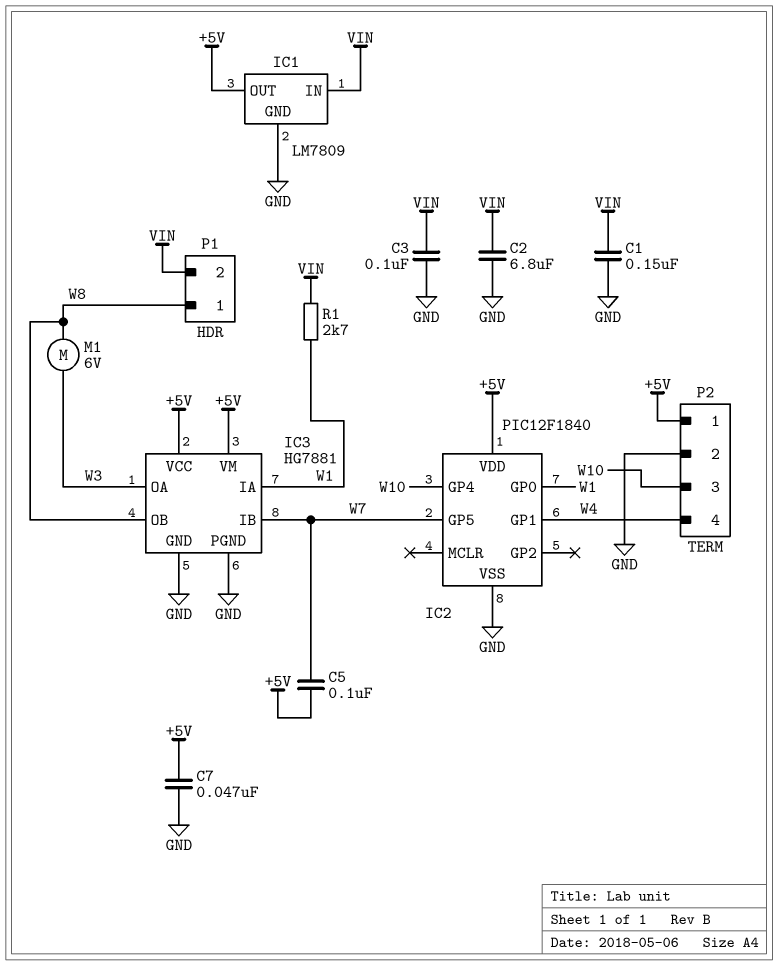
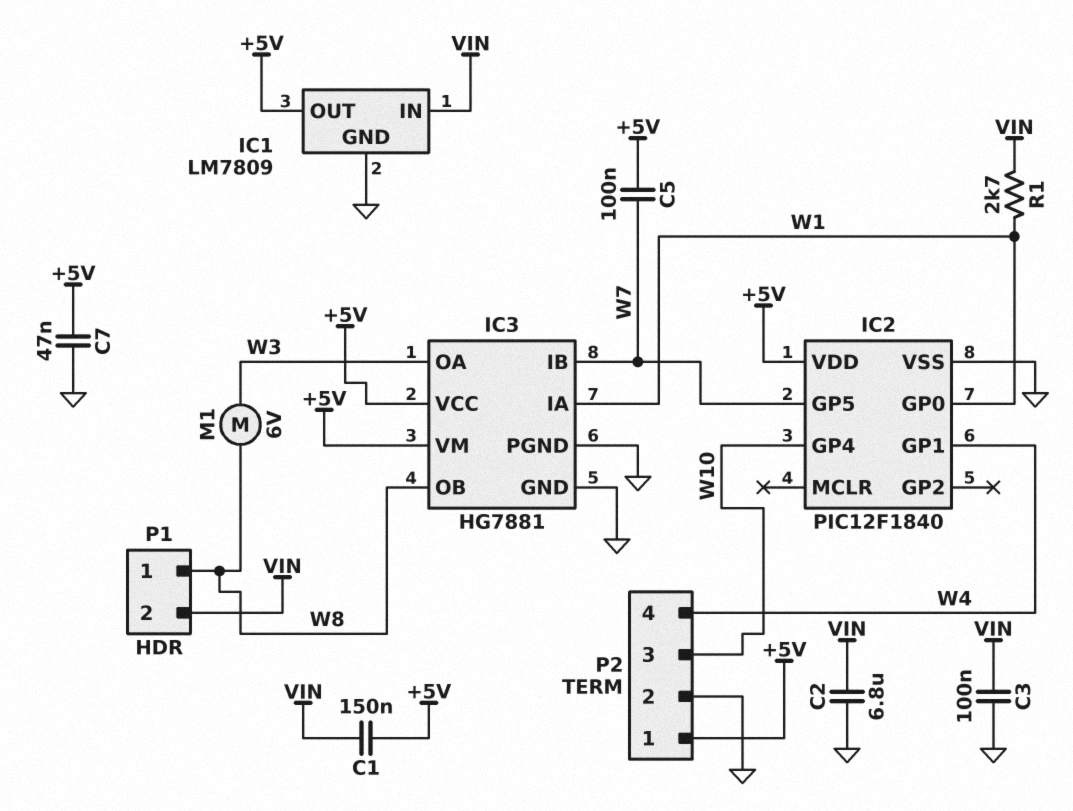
C1: 150nF (GND, VIN) -> 150nF (+5V, VIN)

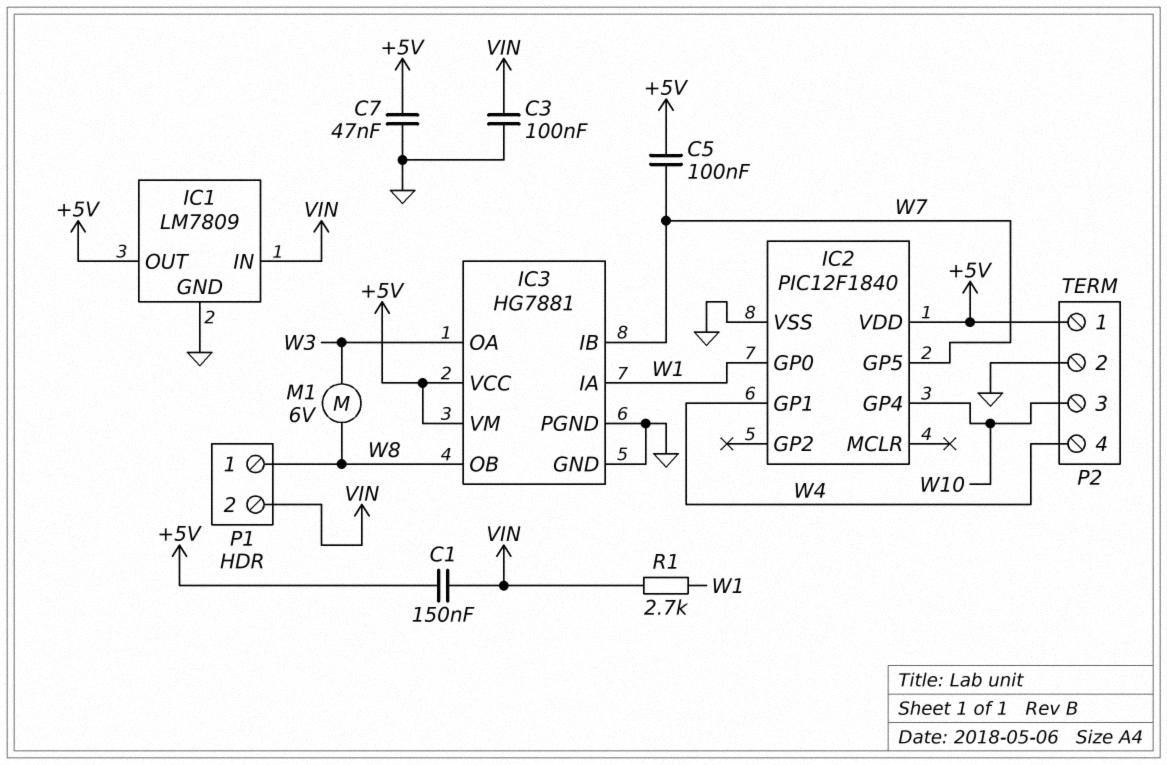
C2: 6.8uF (GND, VIN) -> none

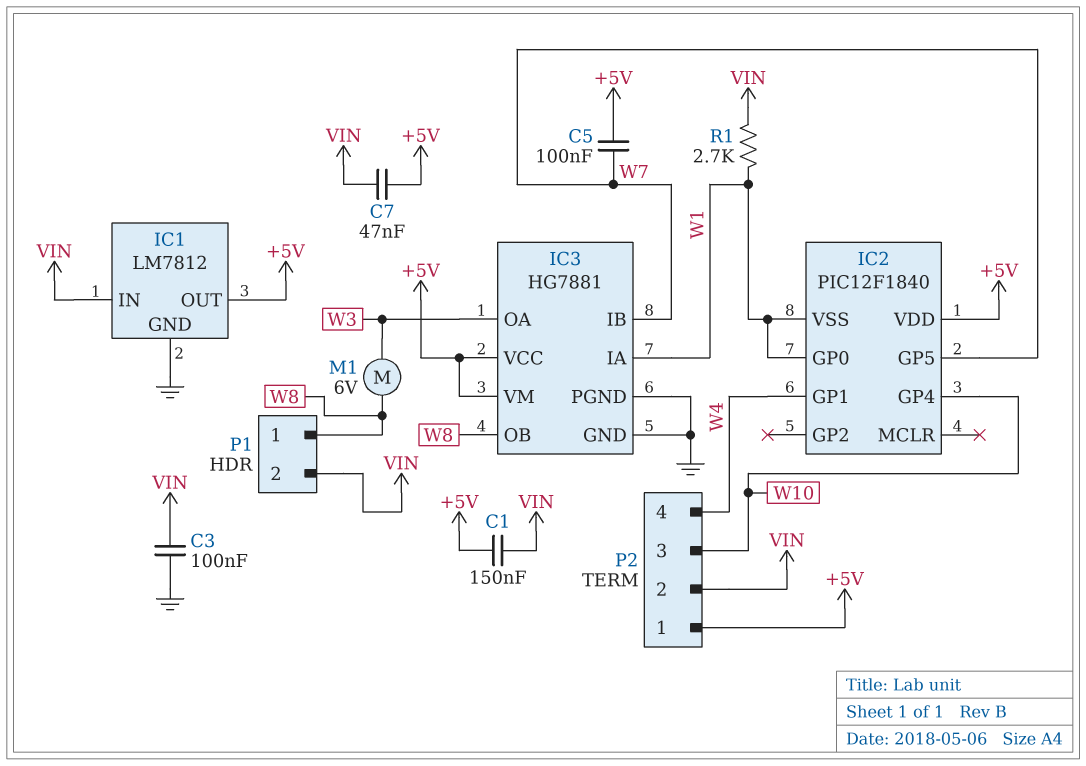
C7: 47nF (+5V, GND) -> 47nF (+5V, VIN)
IC1: LM7809 -> LM7812
IC2 pin VSS: GND -> W1
P2 pin 2: GND -> VIN

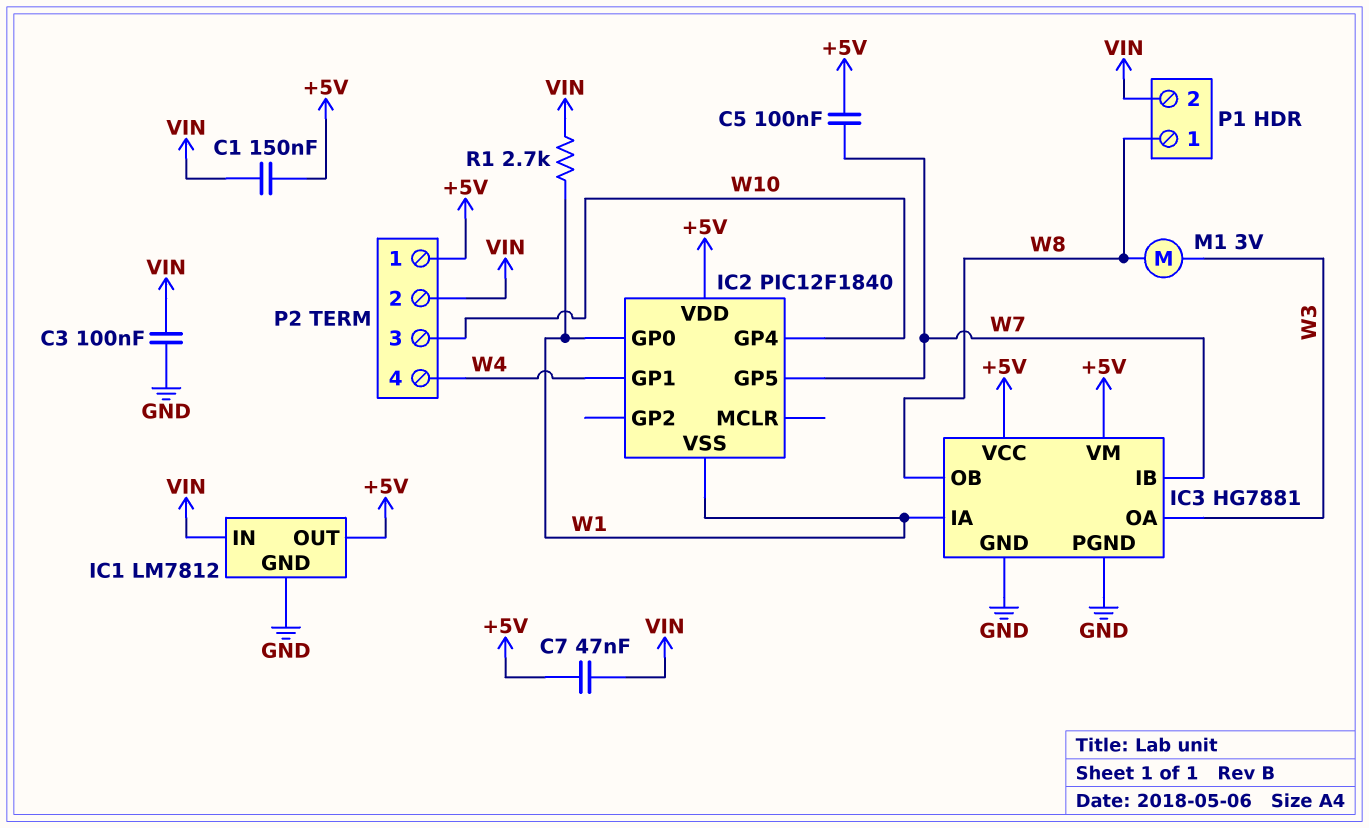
M1: motor 6V (W3, W8) -> motor 3V (W3, W8)

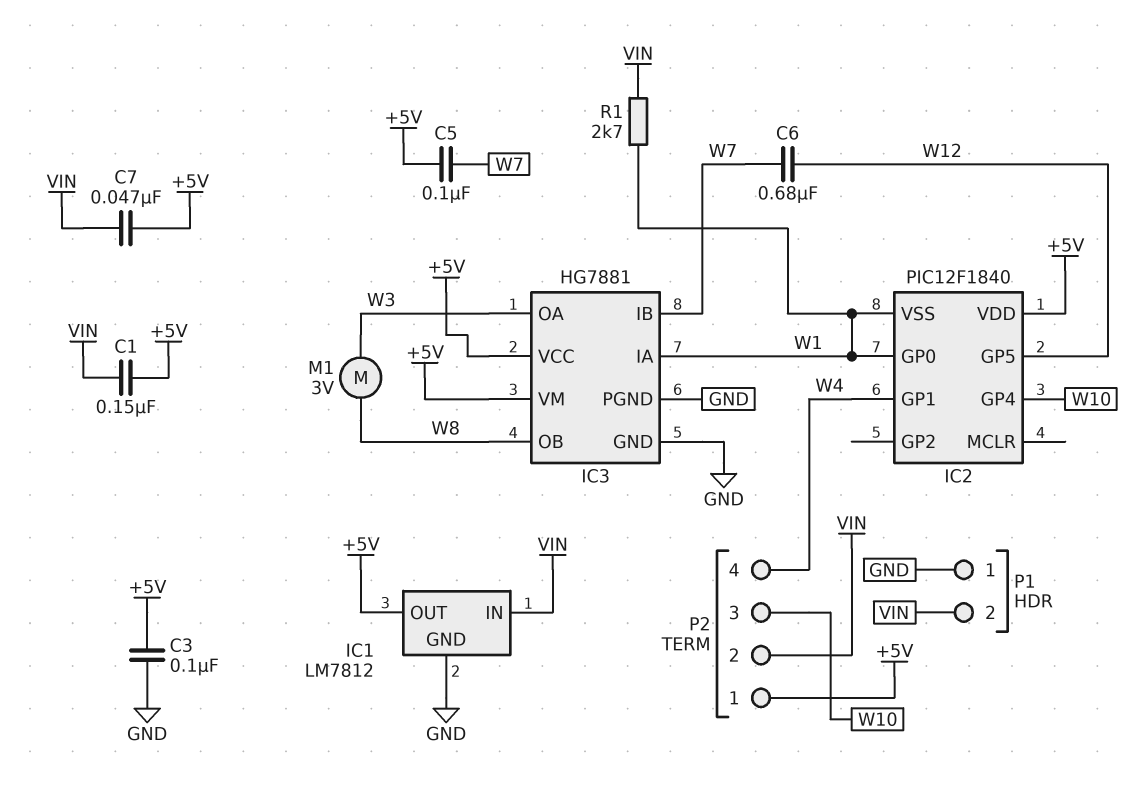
C3: 100nF (GND, VIN) -> 100nF (+5V, GND)
C6: none -> 680nF (W7, W12)
IC2 pin GP5: W7 -> W12
P1 pin 1: W8 -> GND

